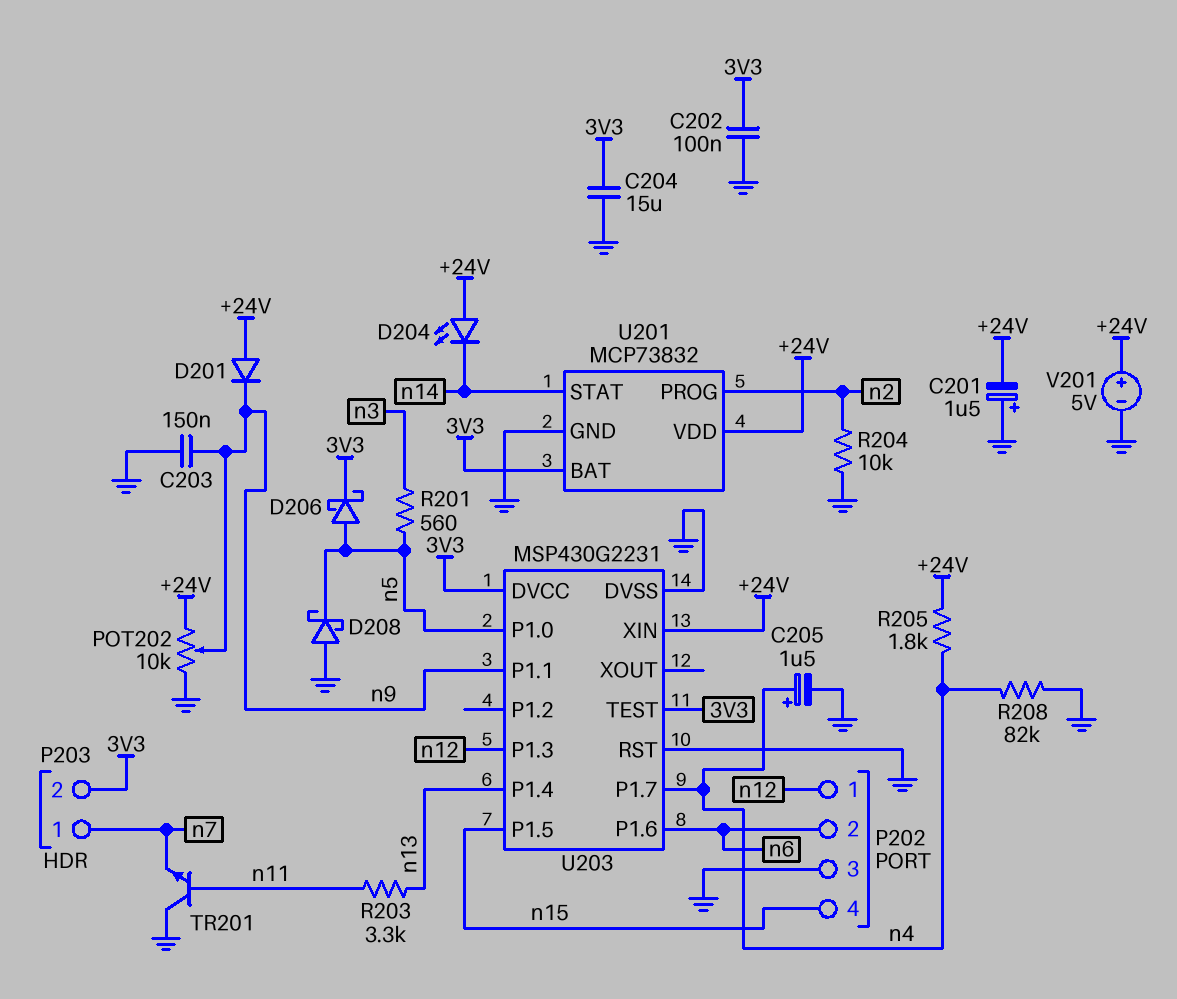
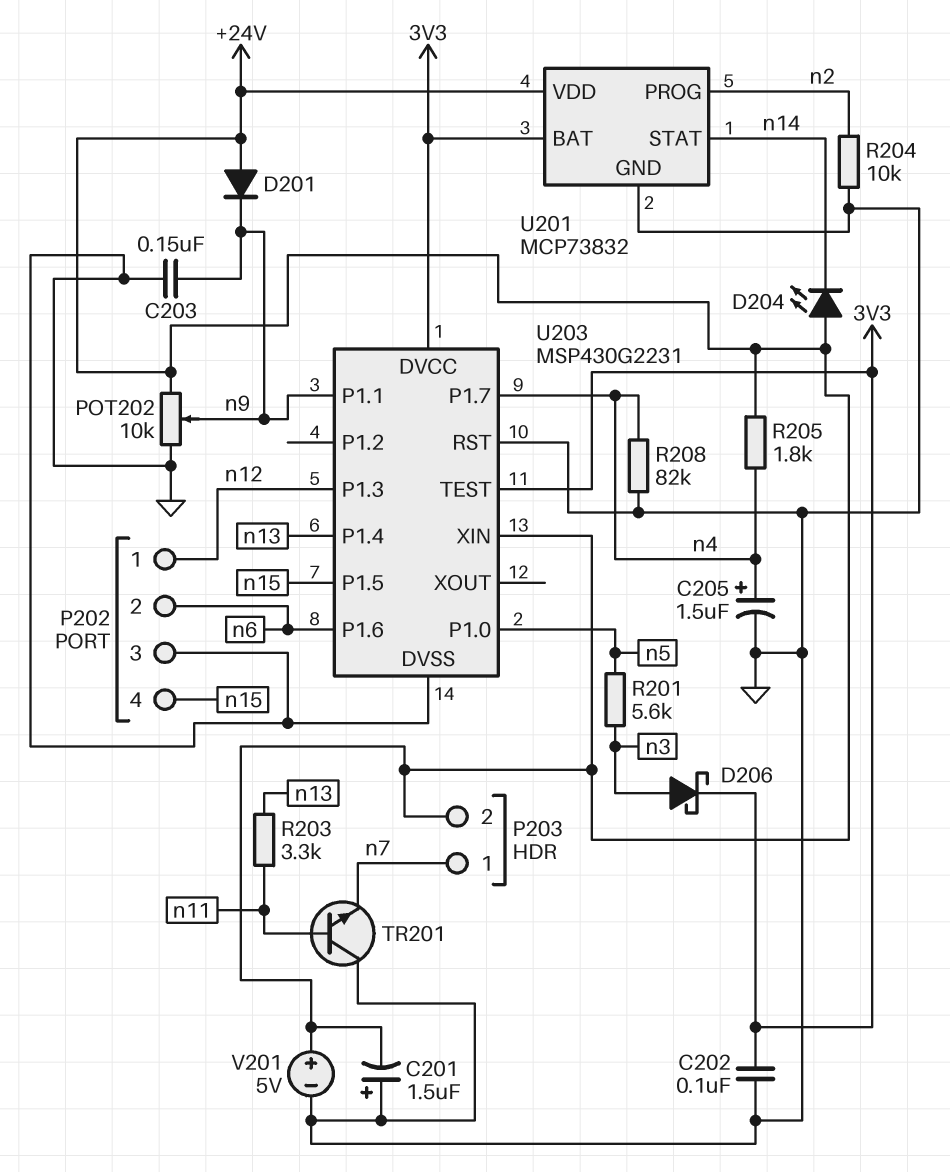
C204: 15uF (3V3, GND) -> none
D206: schottky (A n5, K 3V3) -> schottky (A n3, K 3V3)
D208: schottky (A GND, K n5) -> none
P203 pin 2: 3V3 -> +24V
R201: 560 (n3, n5) -> 5.6k (n3, n5)

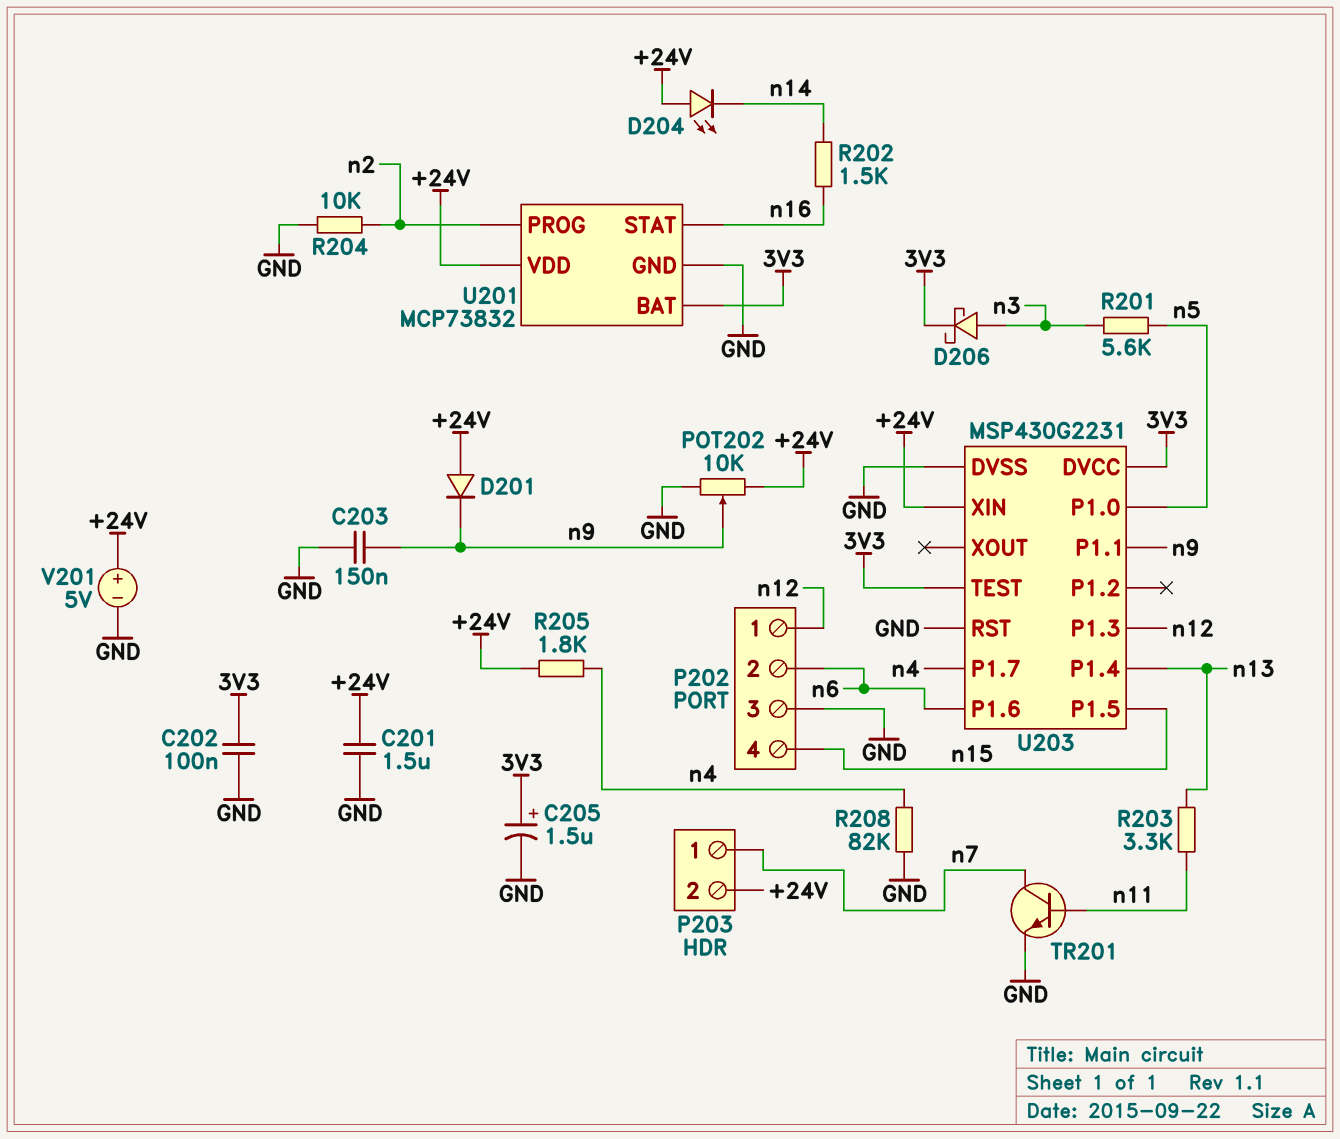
C201: 1.5uF (plus GND, minus +24V) -> 1.5uF (+24V, GND)
C205: 1.5uF (plus n4, minus GND) -> 1.5uF (plus 3V3, minus GND)
R202: none -> 1.5k (n14, n16)
TR201: NPN (B n11, C GND, E n7) -> NPN (B n11, C n7, E GND)
U201 pin STAT: n14 -> n16

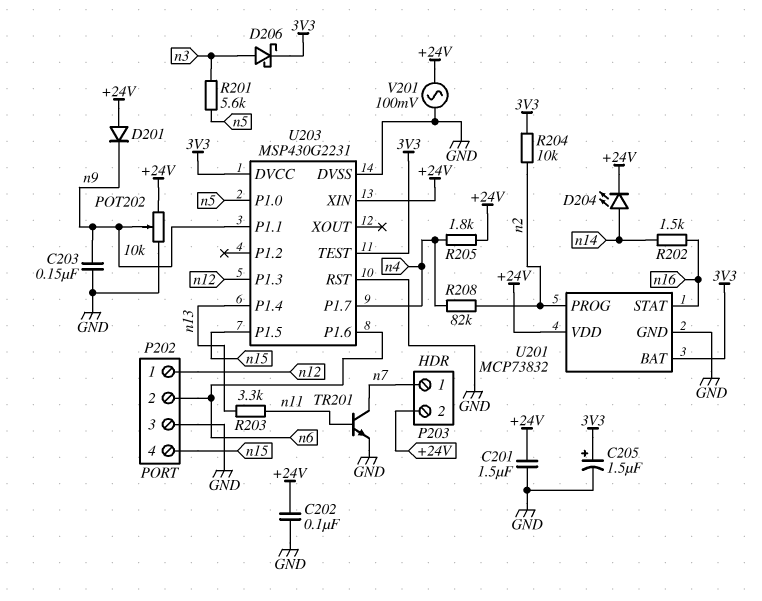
C202: 100nF (3V3, GND) -> 100nF (+24V, GND)
D204: LED (A +24V, K n14) -> LED (A n14, K +24V)
R204: 10k (GND, n2) -> 10k (3V3, n2)
R208: 82k (GND, n4) -> 82k (n2, n4)
V201: 5V (plus +24V, minus GND) -> AC 100mV (+24V, GND)

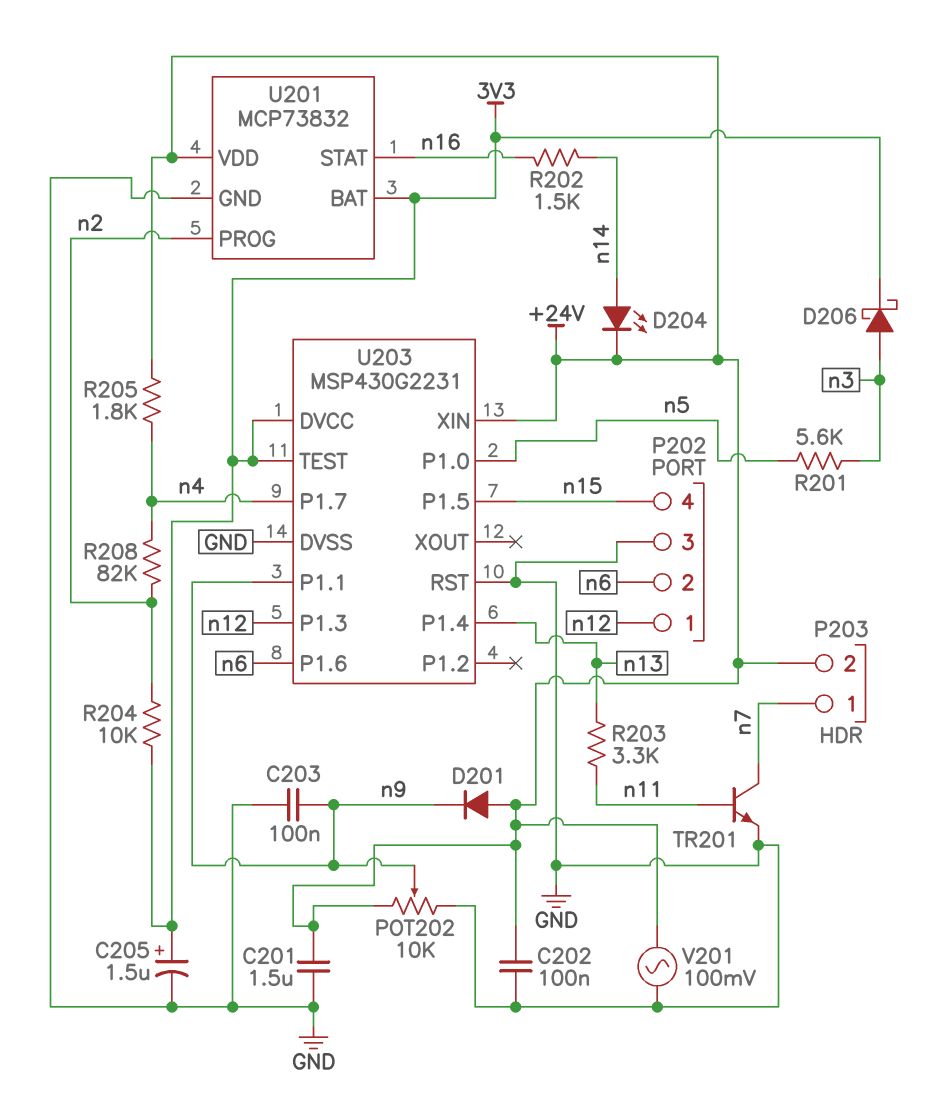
C203: 150nF (GND, n9) -> 100nF (GND, n9)

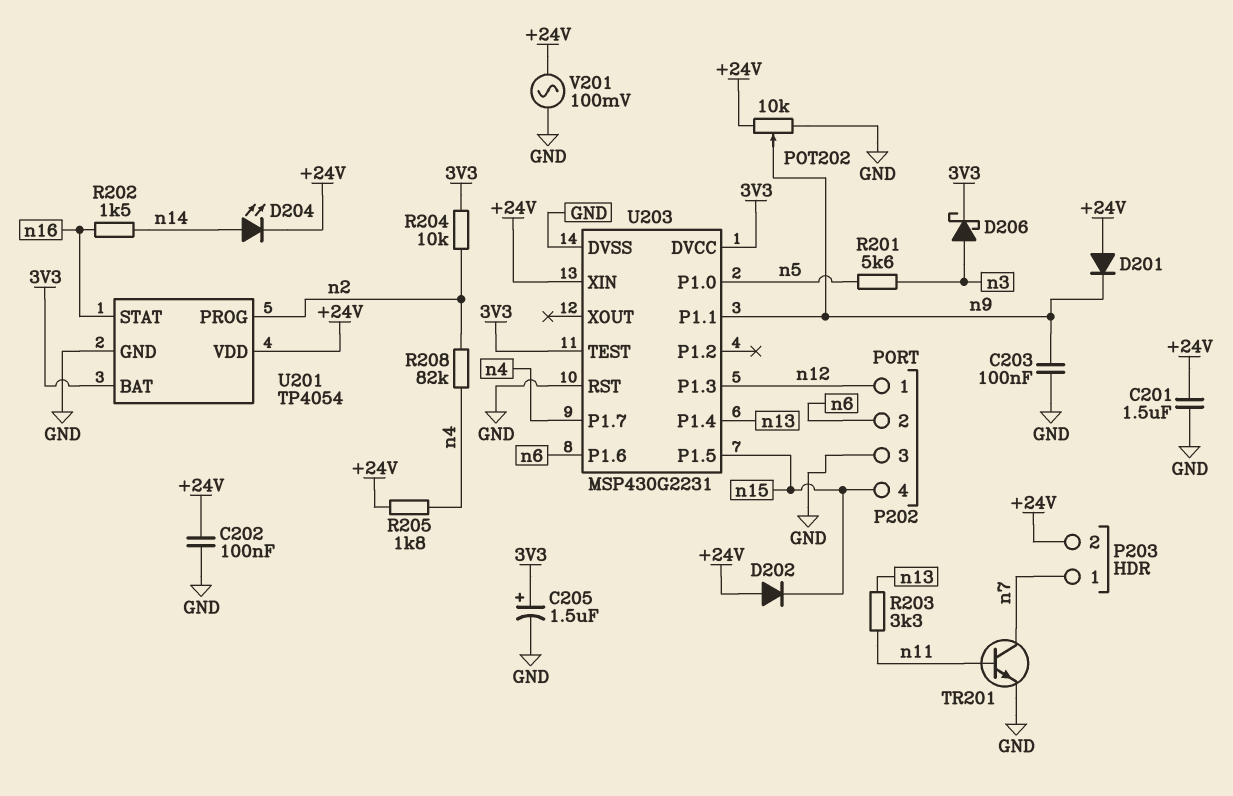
D202: none -> diode (A +24V, K n15)
U201: MCP73832 -> TP4054

